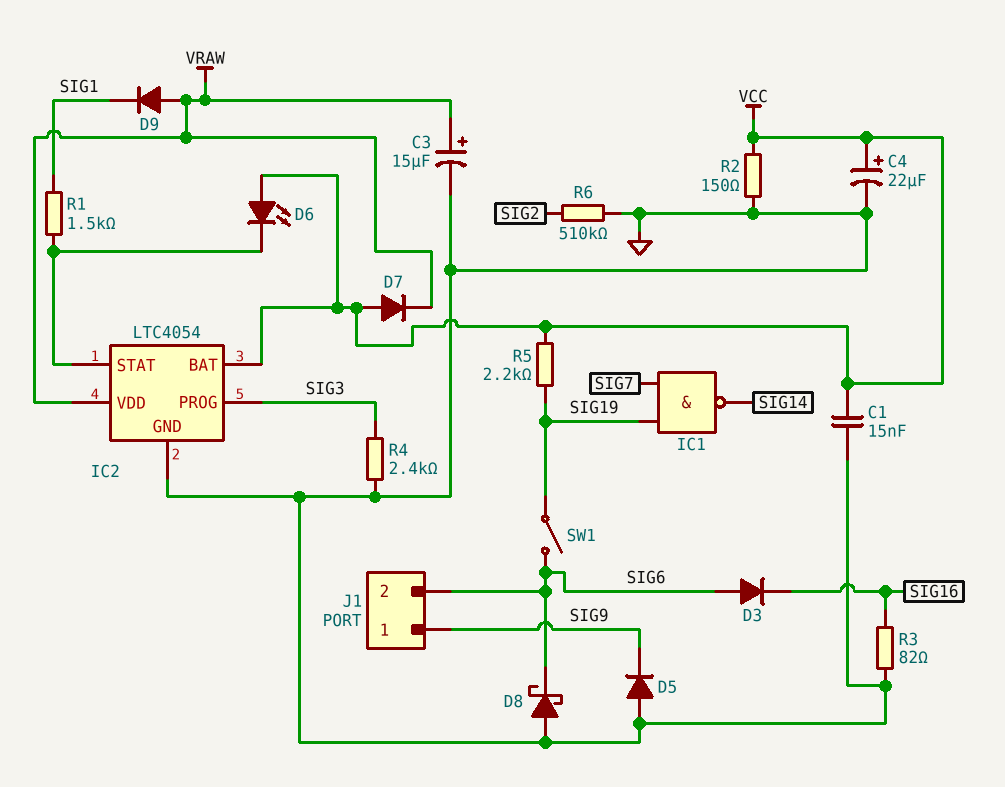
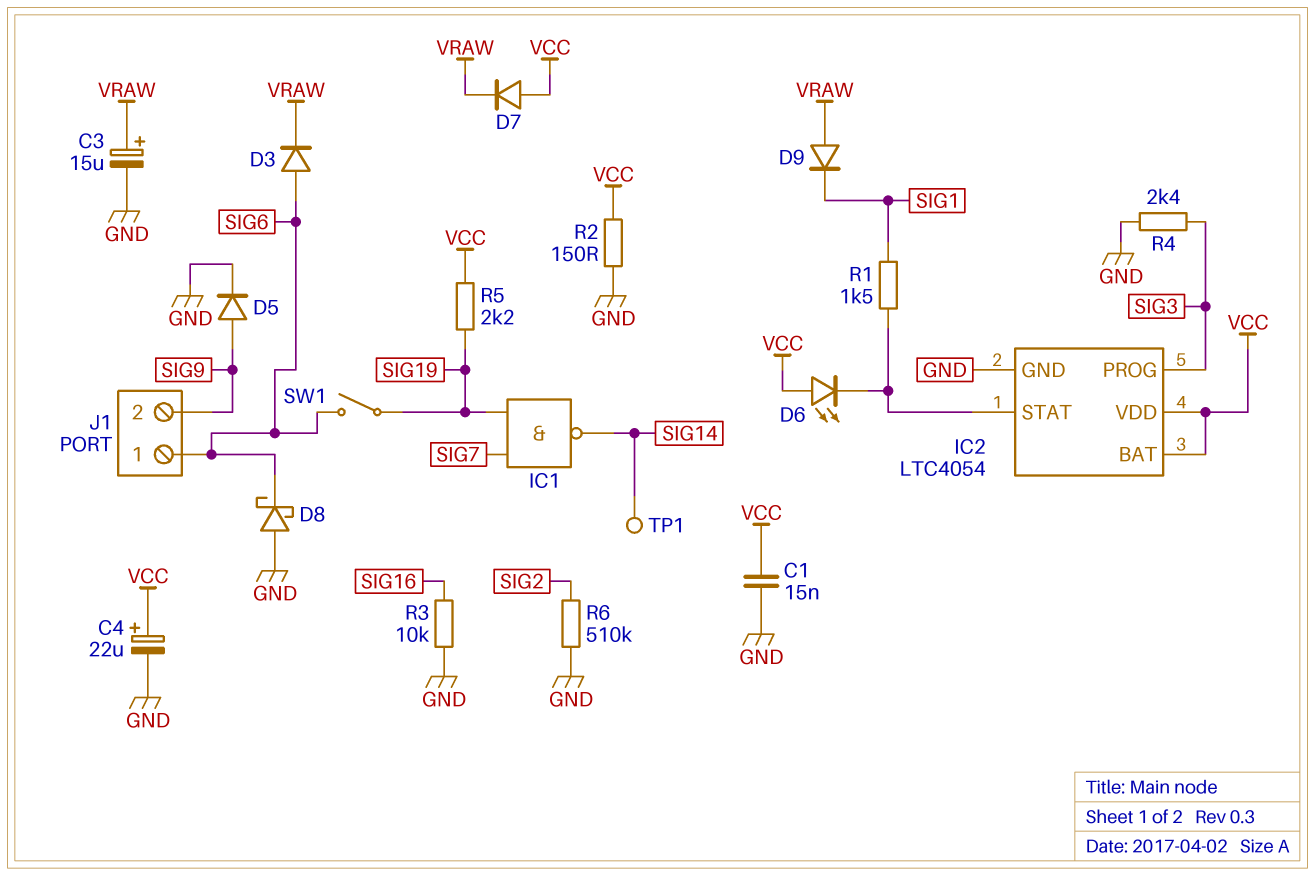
D3: diode (A SIG6, K SIG16) -> diode (A SIG6, K VRAW)
D5: diode (A GND, K SIG9) -> diode (A SIG9, K GND)
IC2 pin VDD: VRAW -> VCC
J1 pin 1: SIG9 -> SIG6
J1 pin 2: SIG6 -> SIG9
R3: 82 (GND, SIG16) -> 10k (GND, SIG16)
TP1: none -> test point (SIG14)

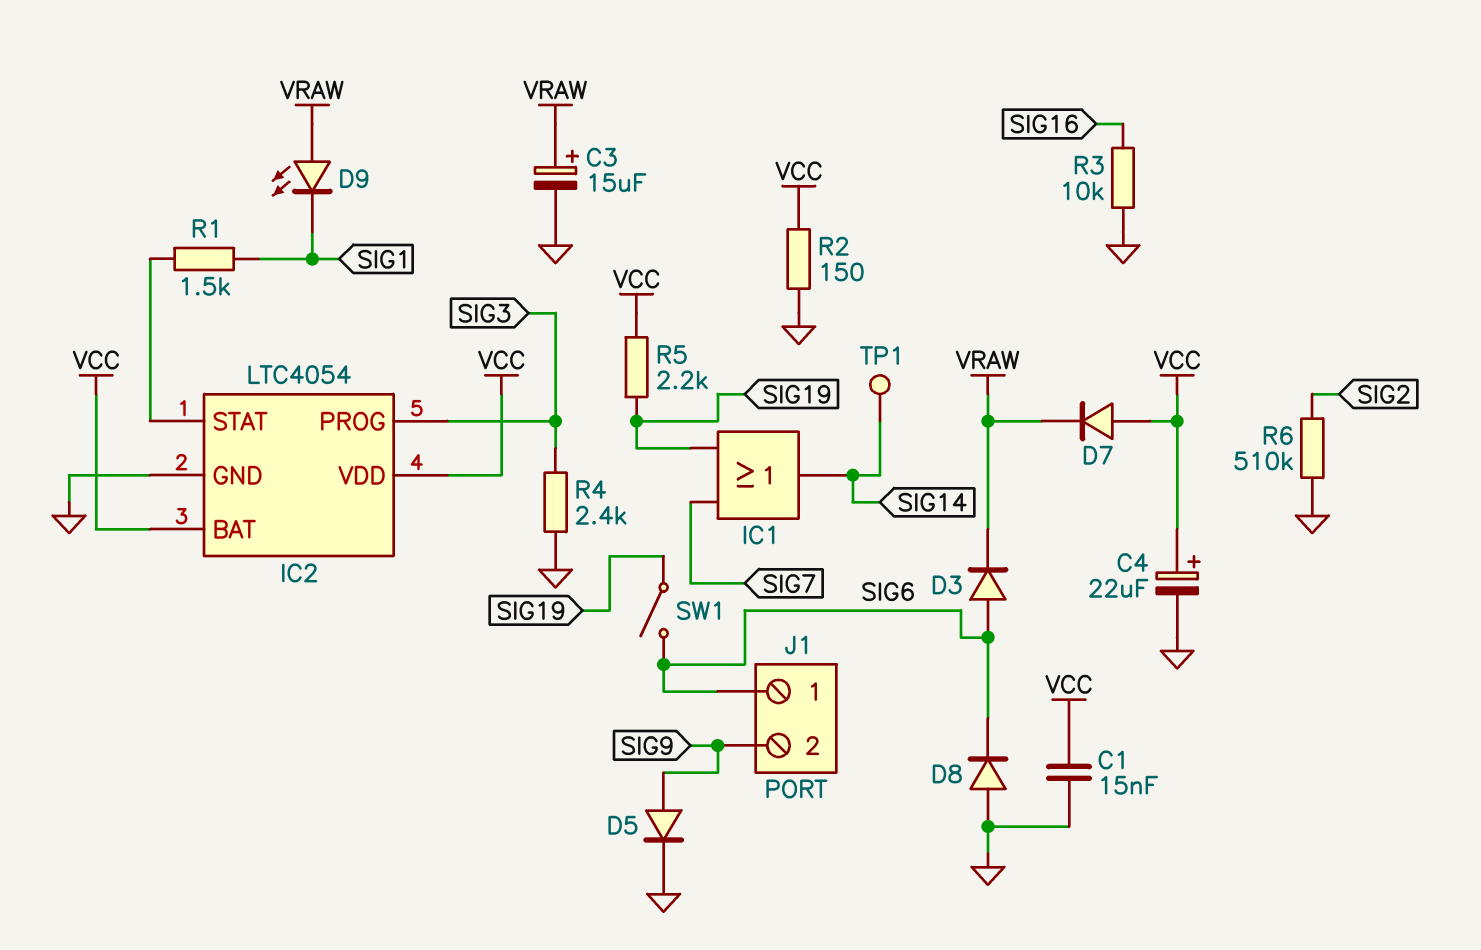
D6: LED (A VCC, K IC2/STAT) -> none
D8: schottky (A GND, K SIG6) -> diode (A GND, K SIG6)
D9: diode (A VRAW, K SIG1) -> LED (A VRAW, K SIG1)
IC1: NAND (in SIG7, in SIG19, out SIG14) -> OR (in SIG7, in SIG19, out SIG14)

